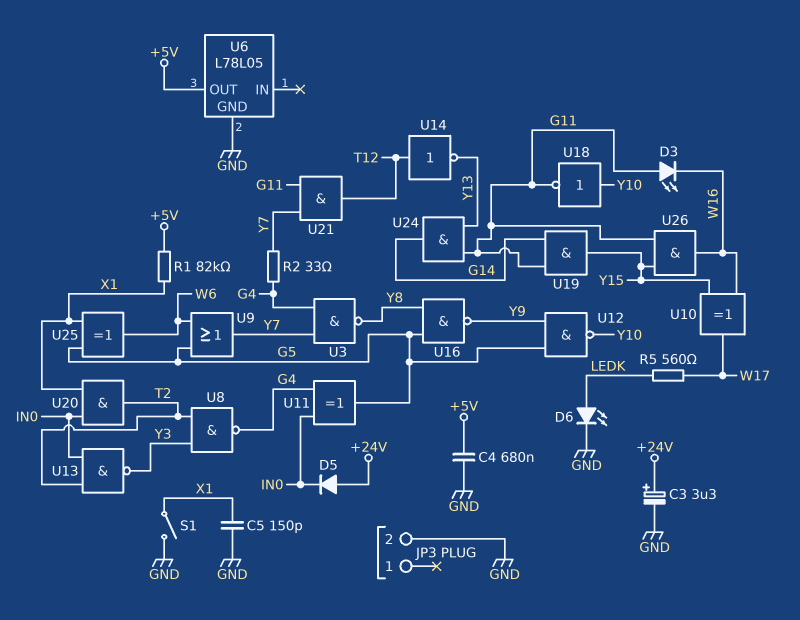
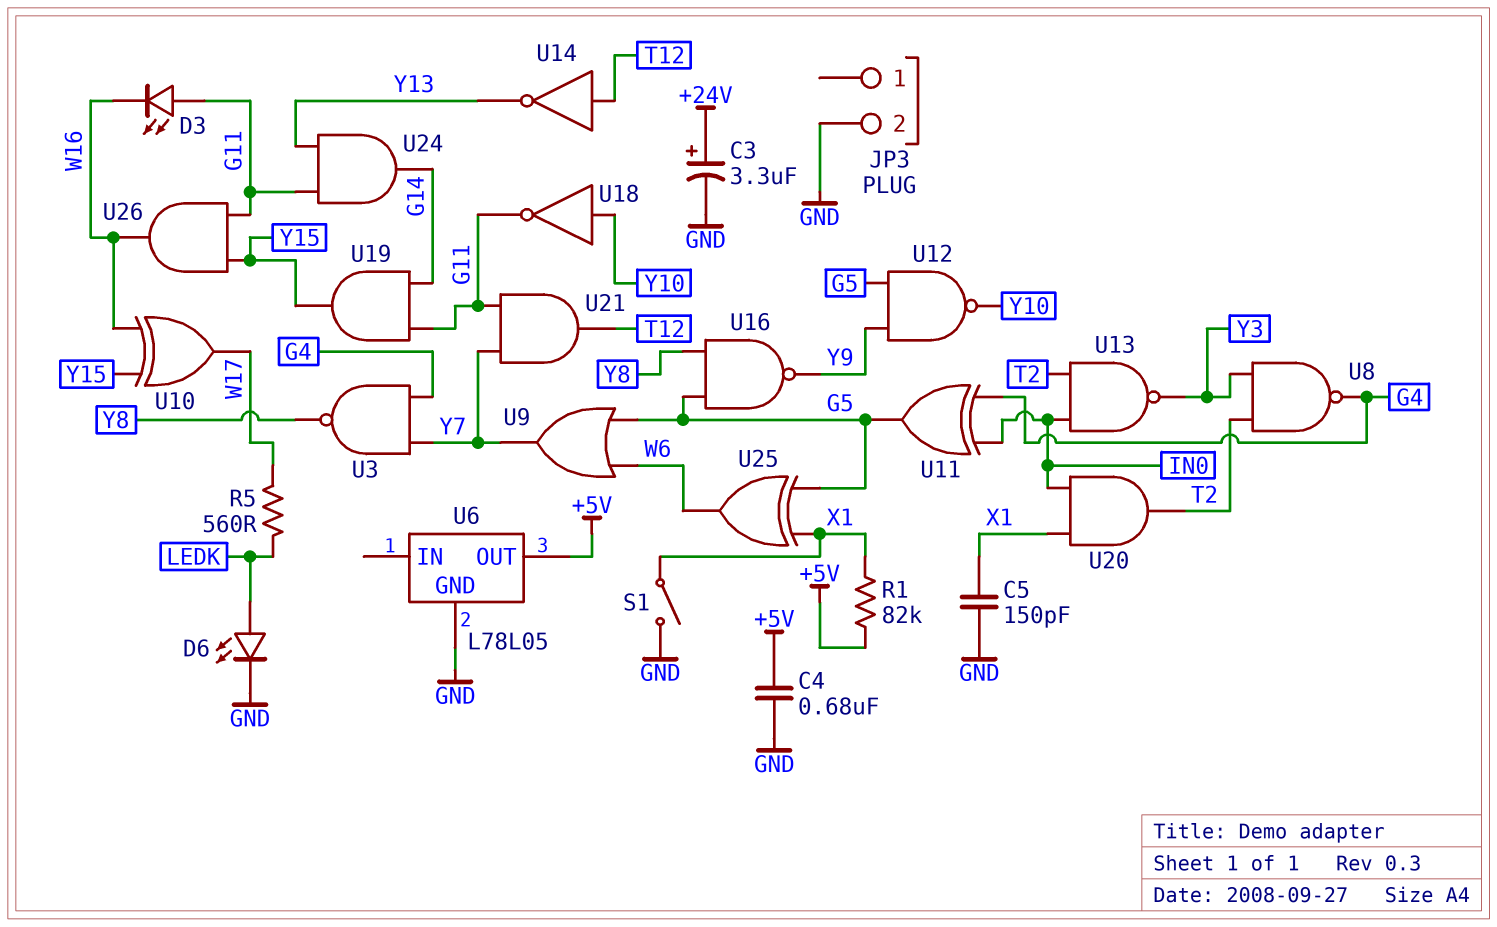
D5: diode (A +24V, K IN0) -> none
R2: 33 (G4, Y7) -> none

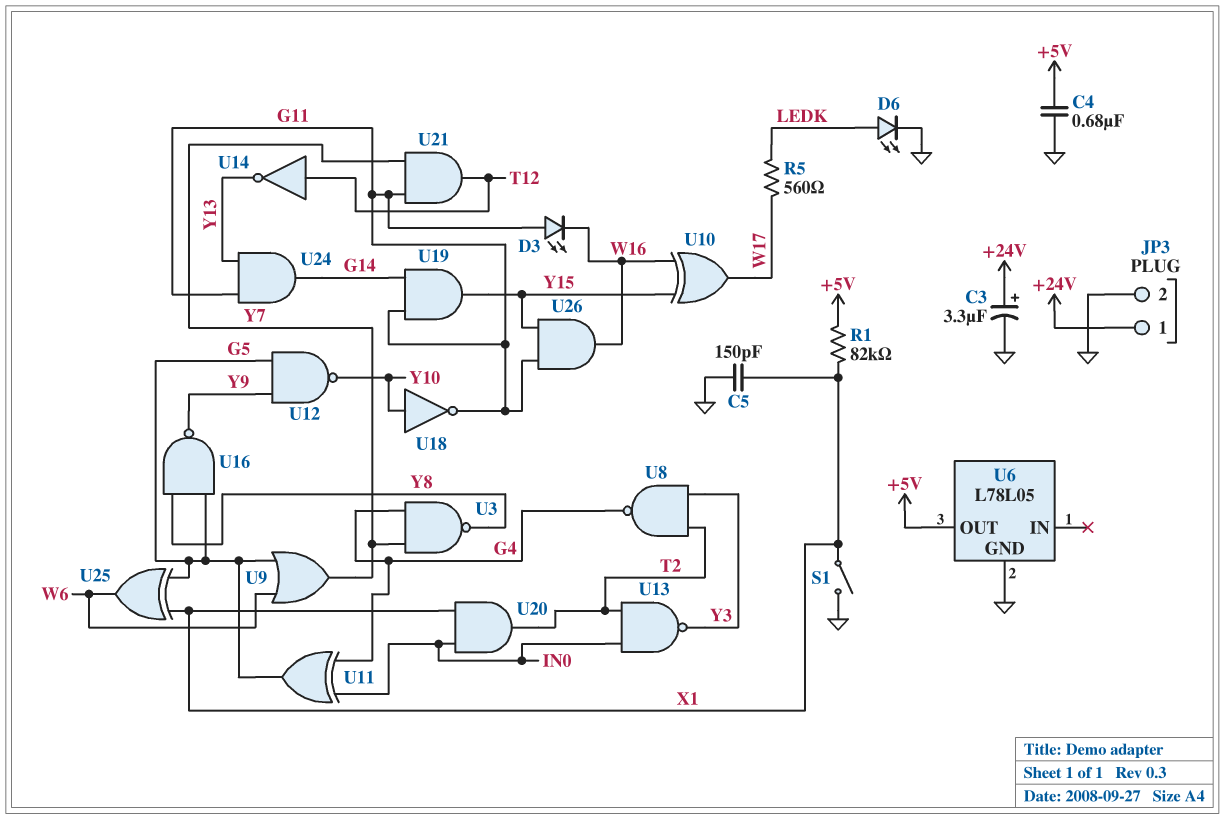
JP3 pin 1: none -> +24V

